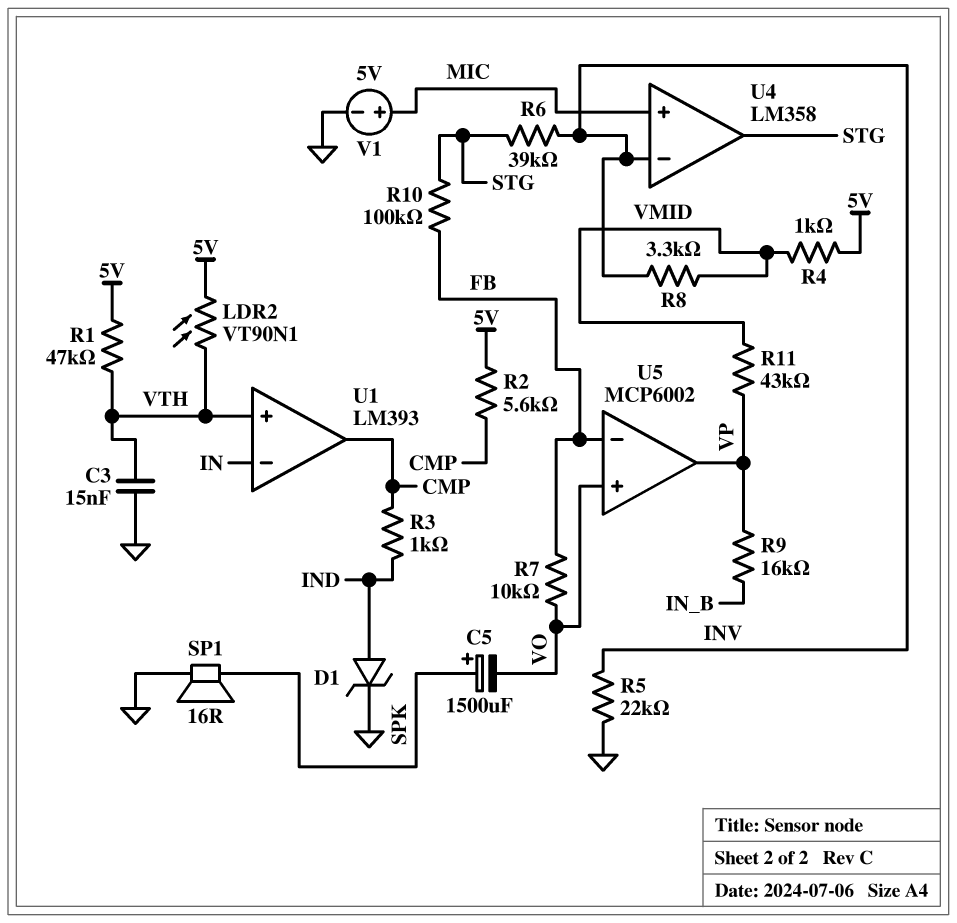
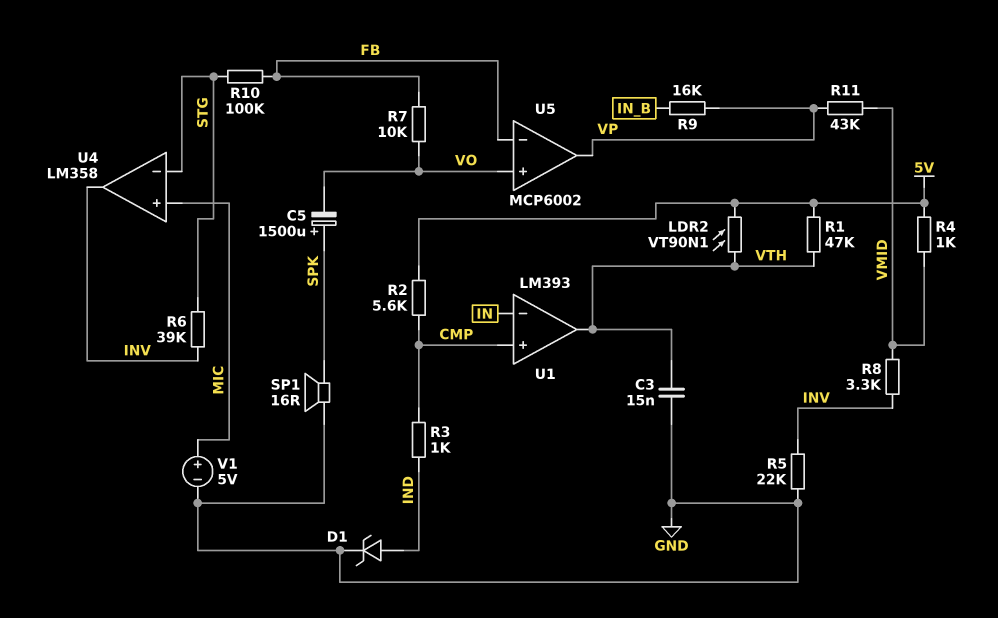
U1 pin in+: VTH -> CMP
U1 pin out: CMP -> VTH
U4 pin in-: INV -> STG
U4 pin out: STG -> INV

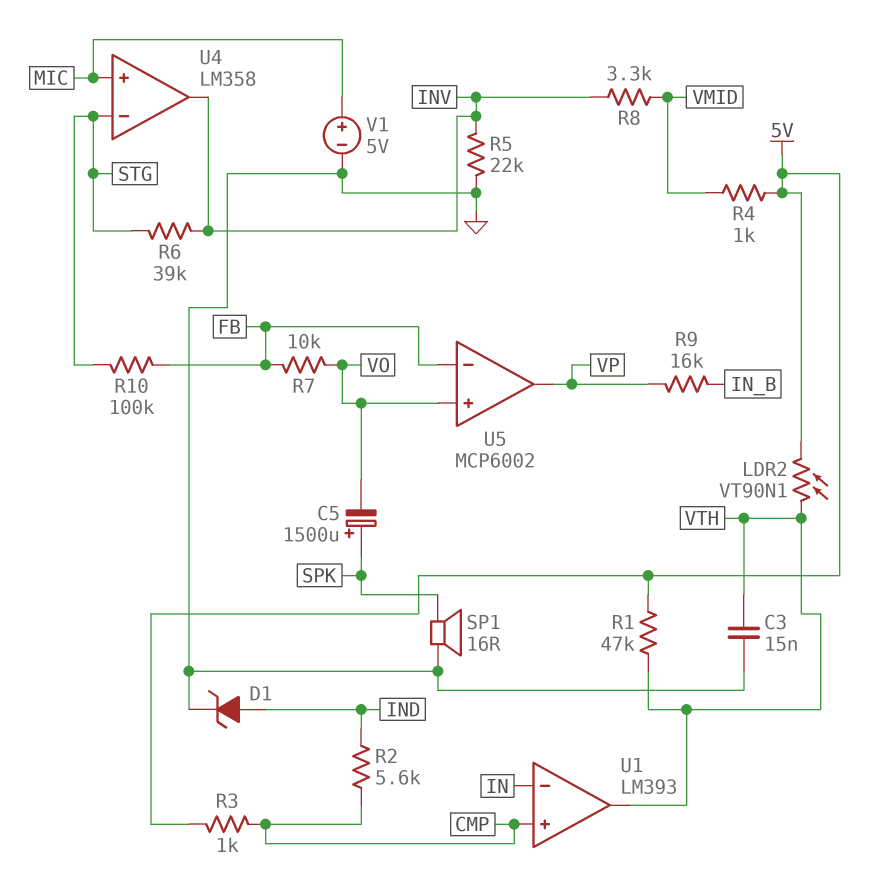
R2: 5.6k (5V, CMP) -> 5.6k (CMP, IND)
R3: 1k (CMP, IND) -> 1k (5V, CMP)
R11: 43k (VMID, VP) -> none

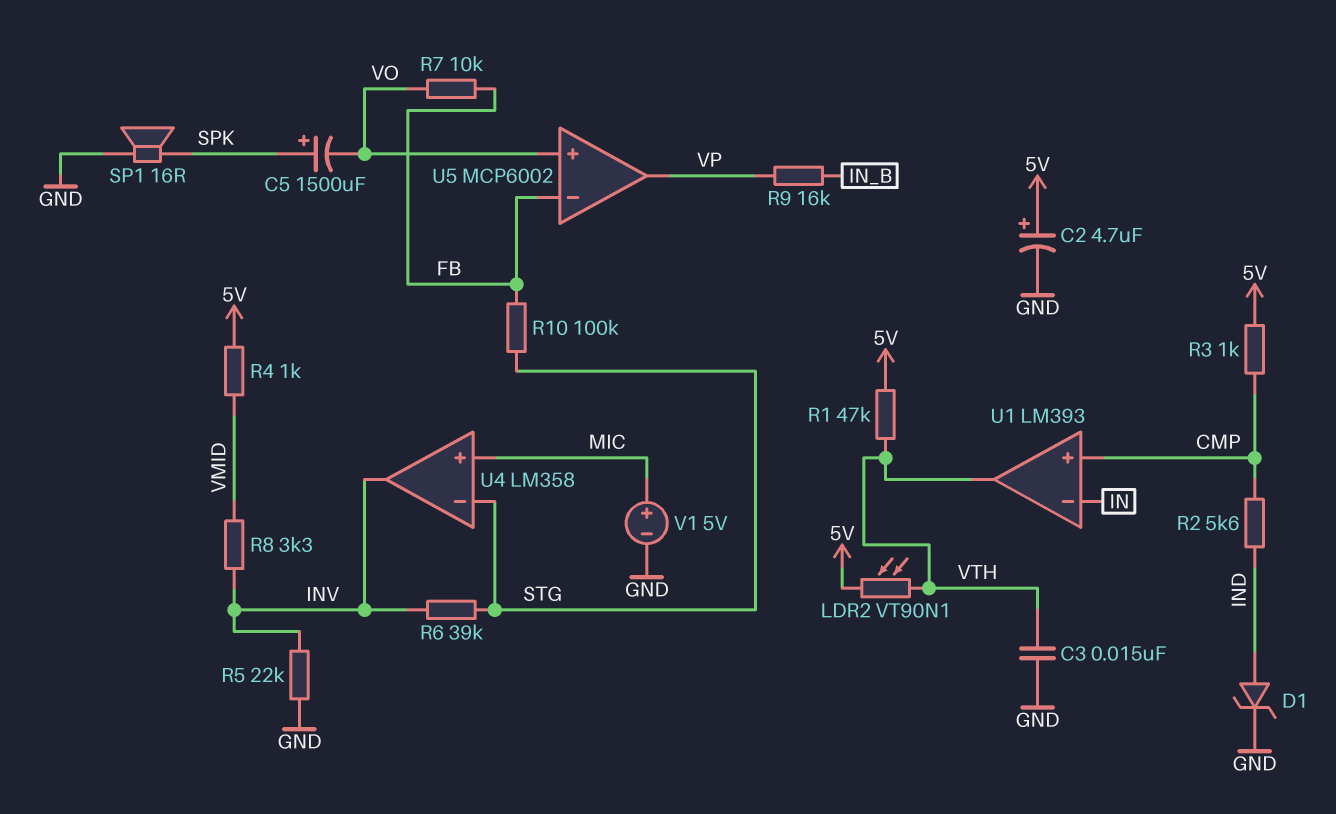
C2: none -> 4.7uF (plus 5V, minus GND)

